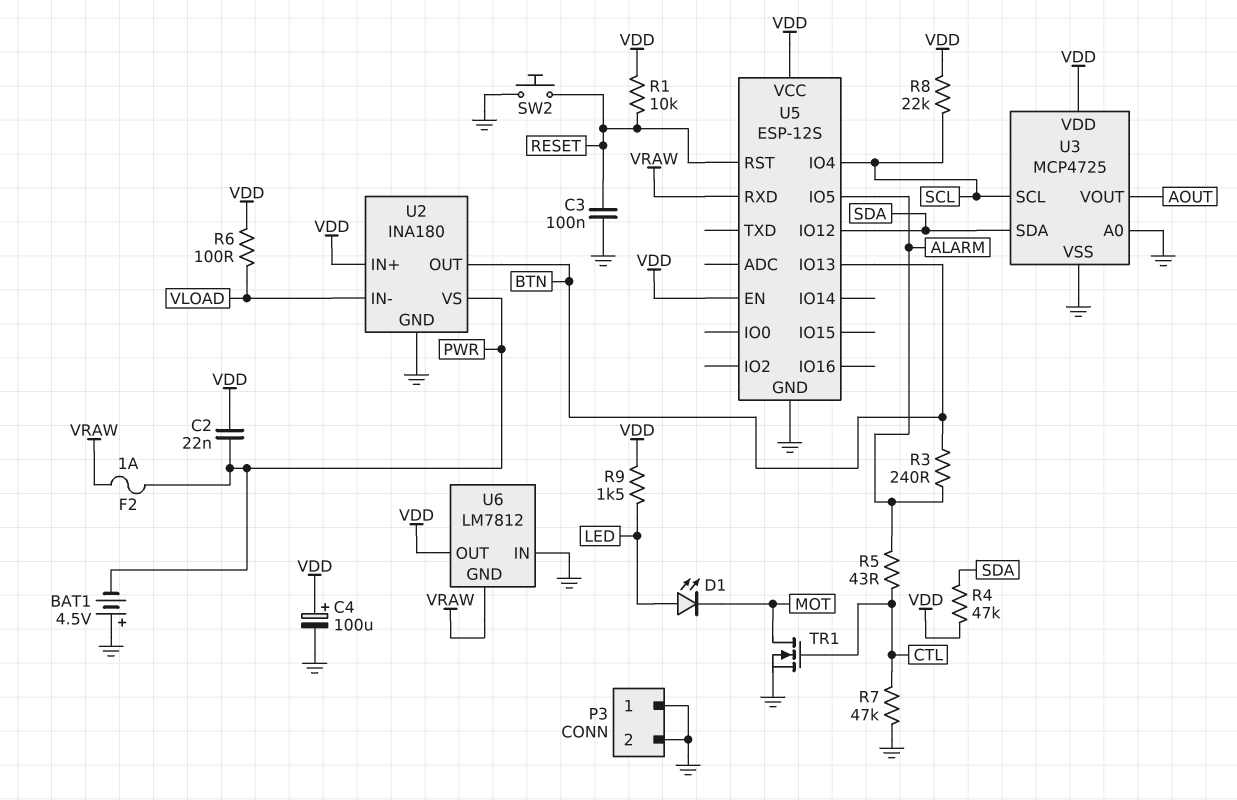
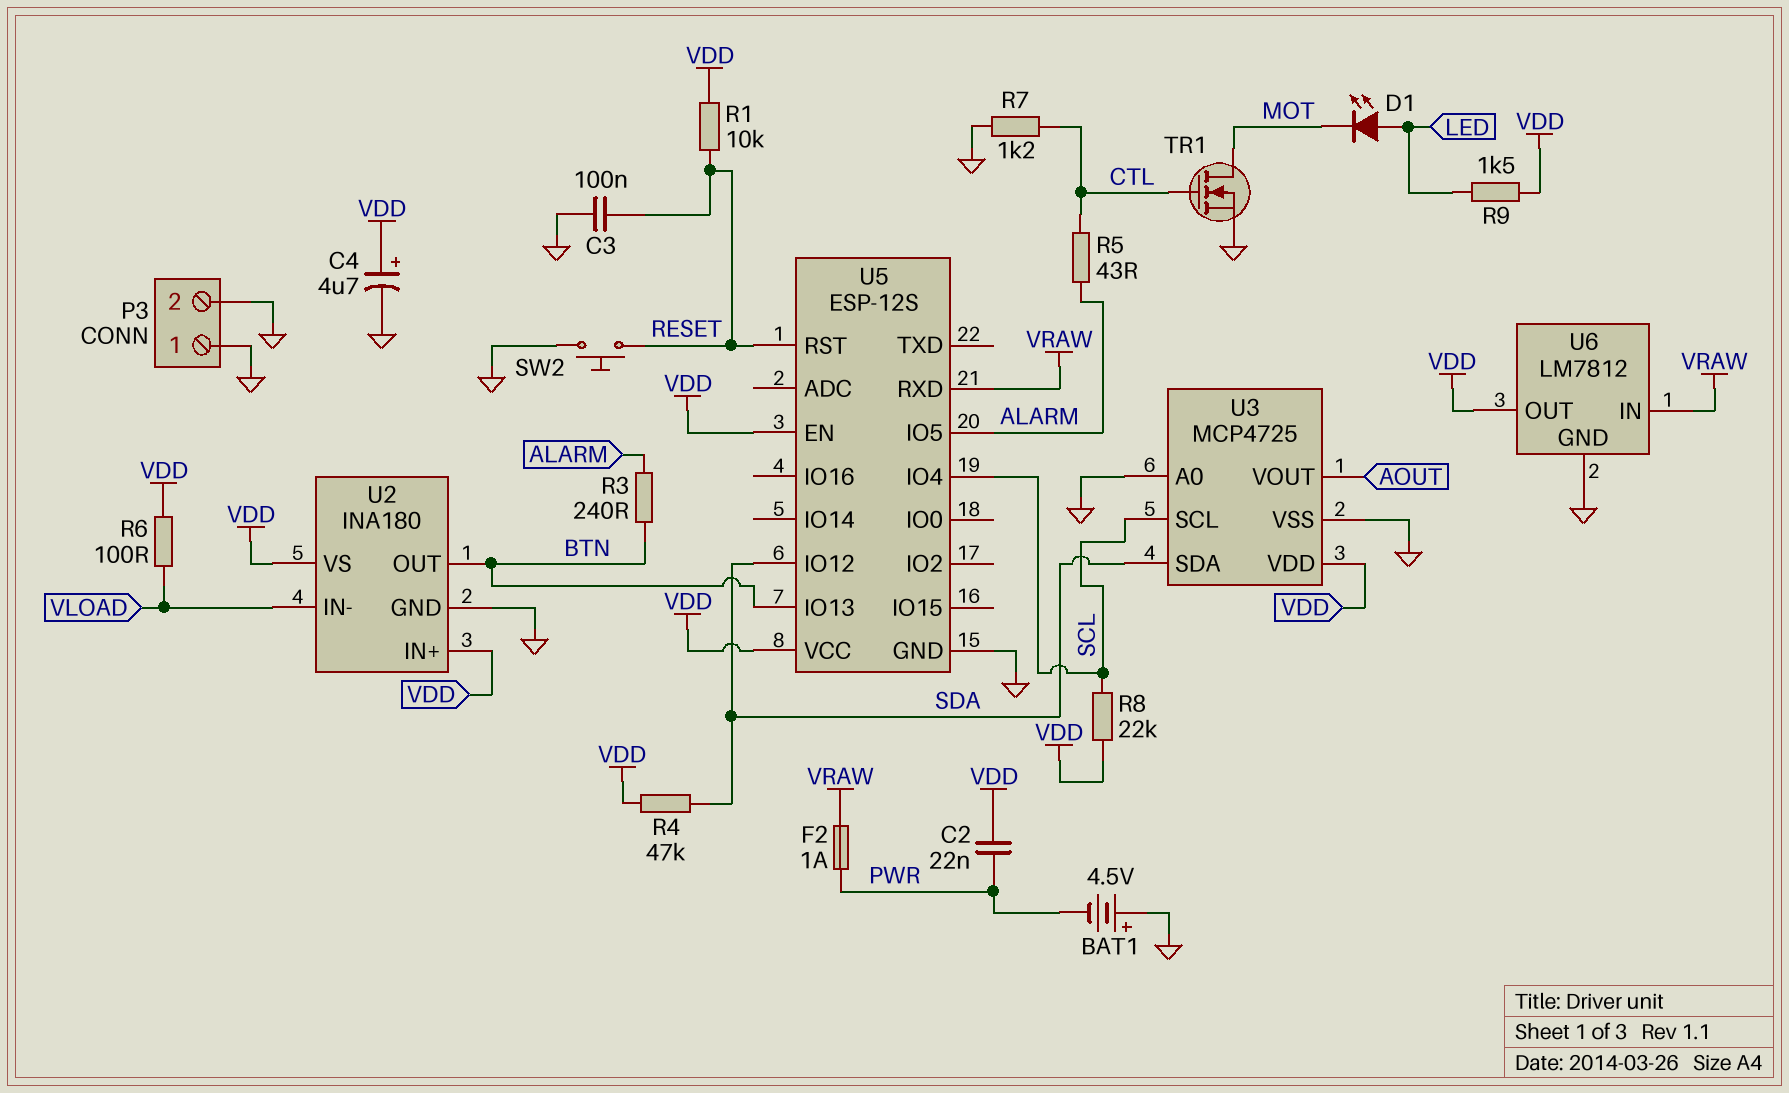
C4: 100uF (plus VDD, minus GND) -> 4.7uF (plus VDD, minus GND)
R7: 47k (CTL, GND) -> 1.2k (CTL, GND)
U2 pin VS: PWR -> VDD
U6 pin GND: VRAW -> GND
U6 pin IN: GND -> VRAW

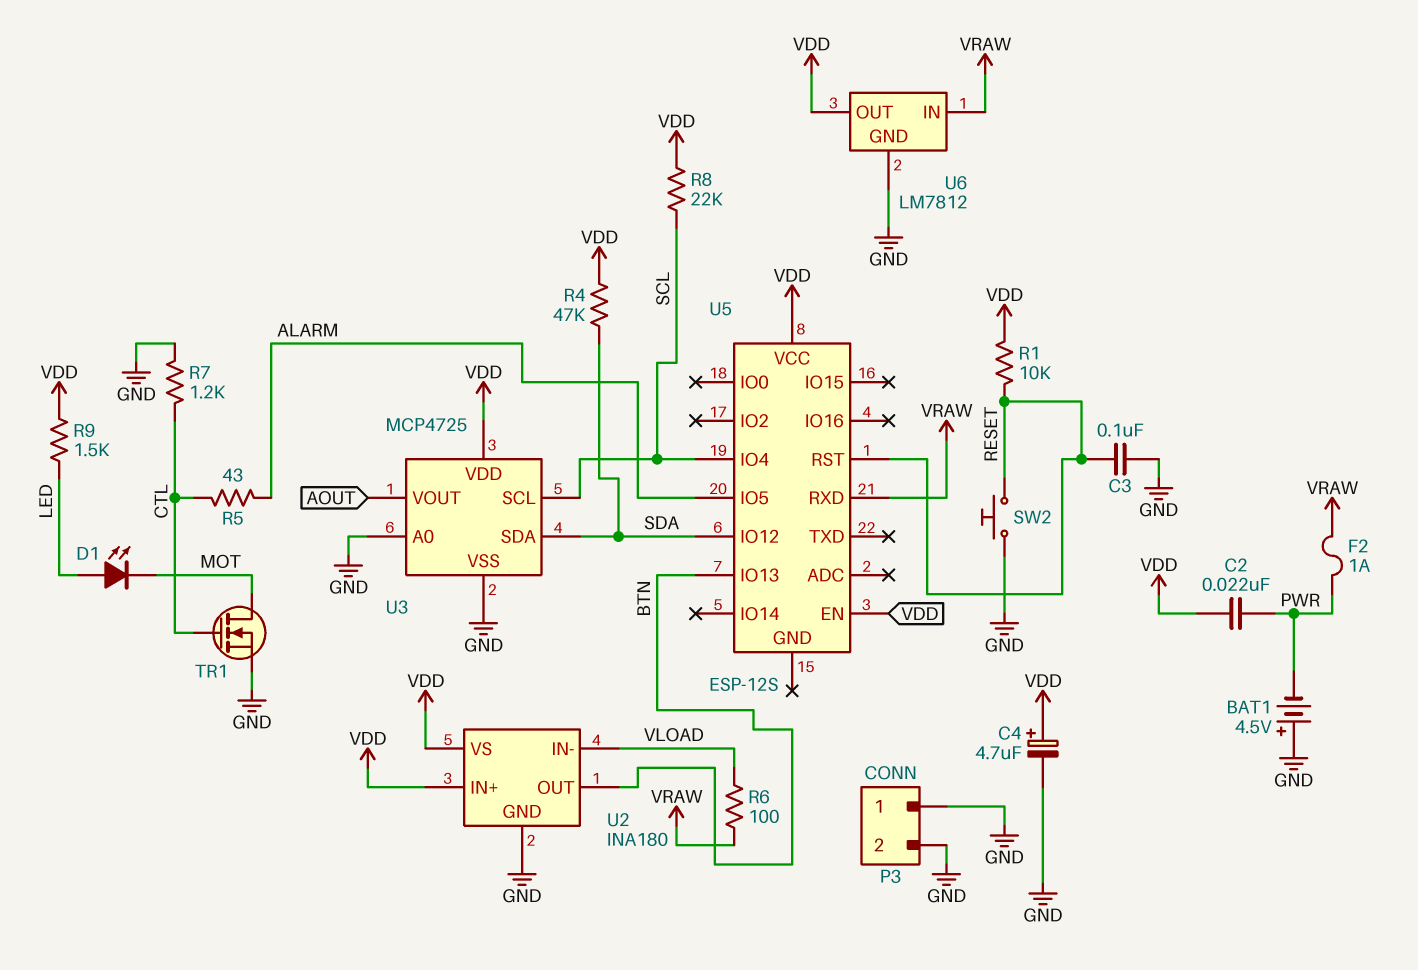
R3: 240 (ALARM, BTN) -> none
R6: 100 (VDD, VLOAD) -> 100 (VLOAD, VRAW)
U5 pin GND: GND -> none

